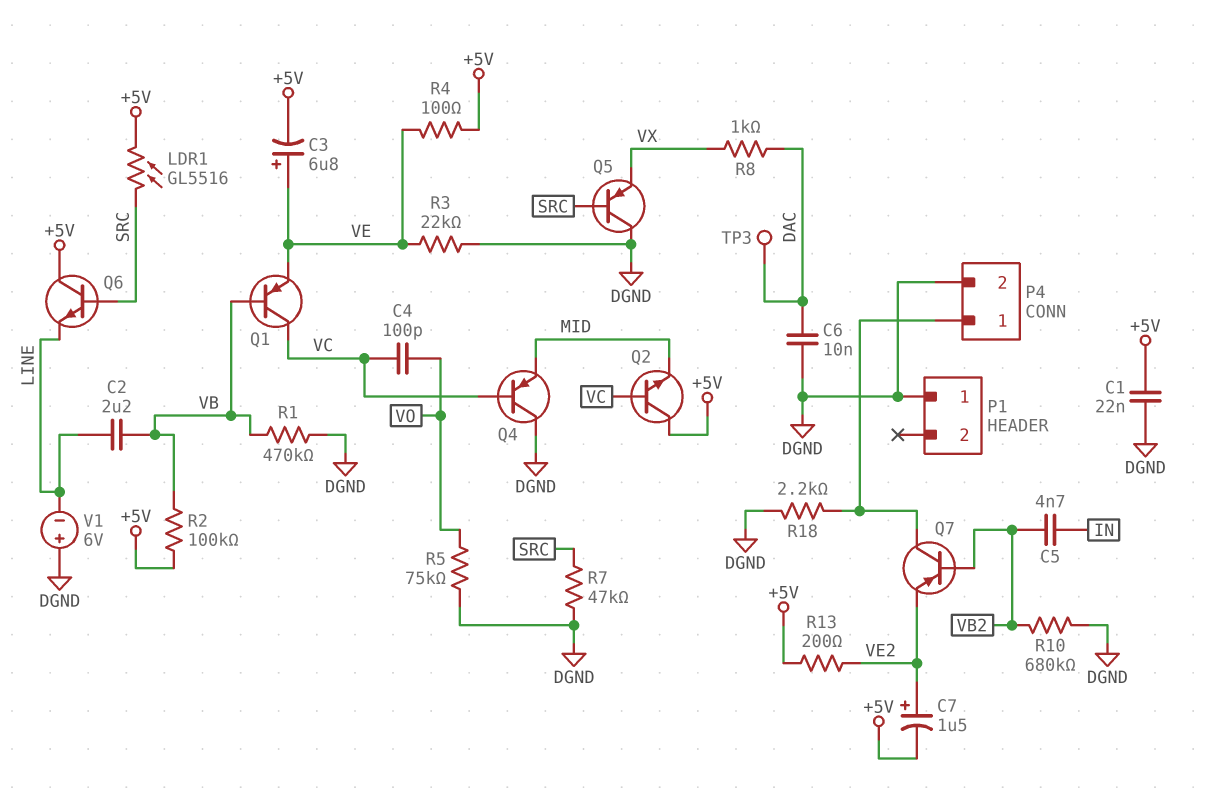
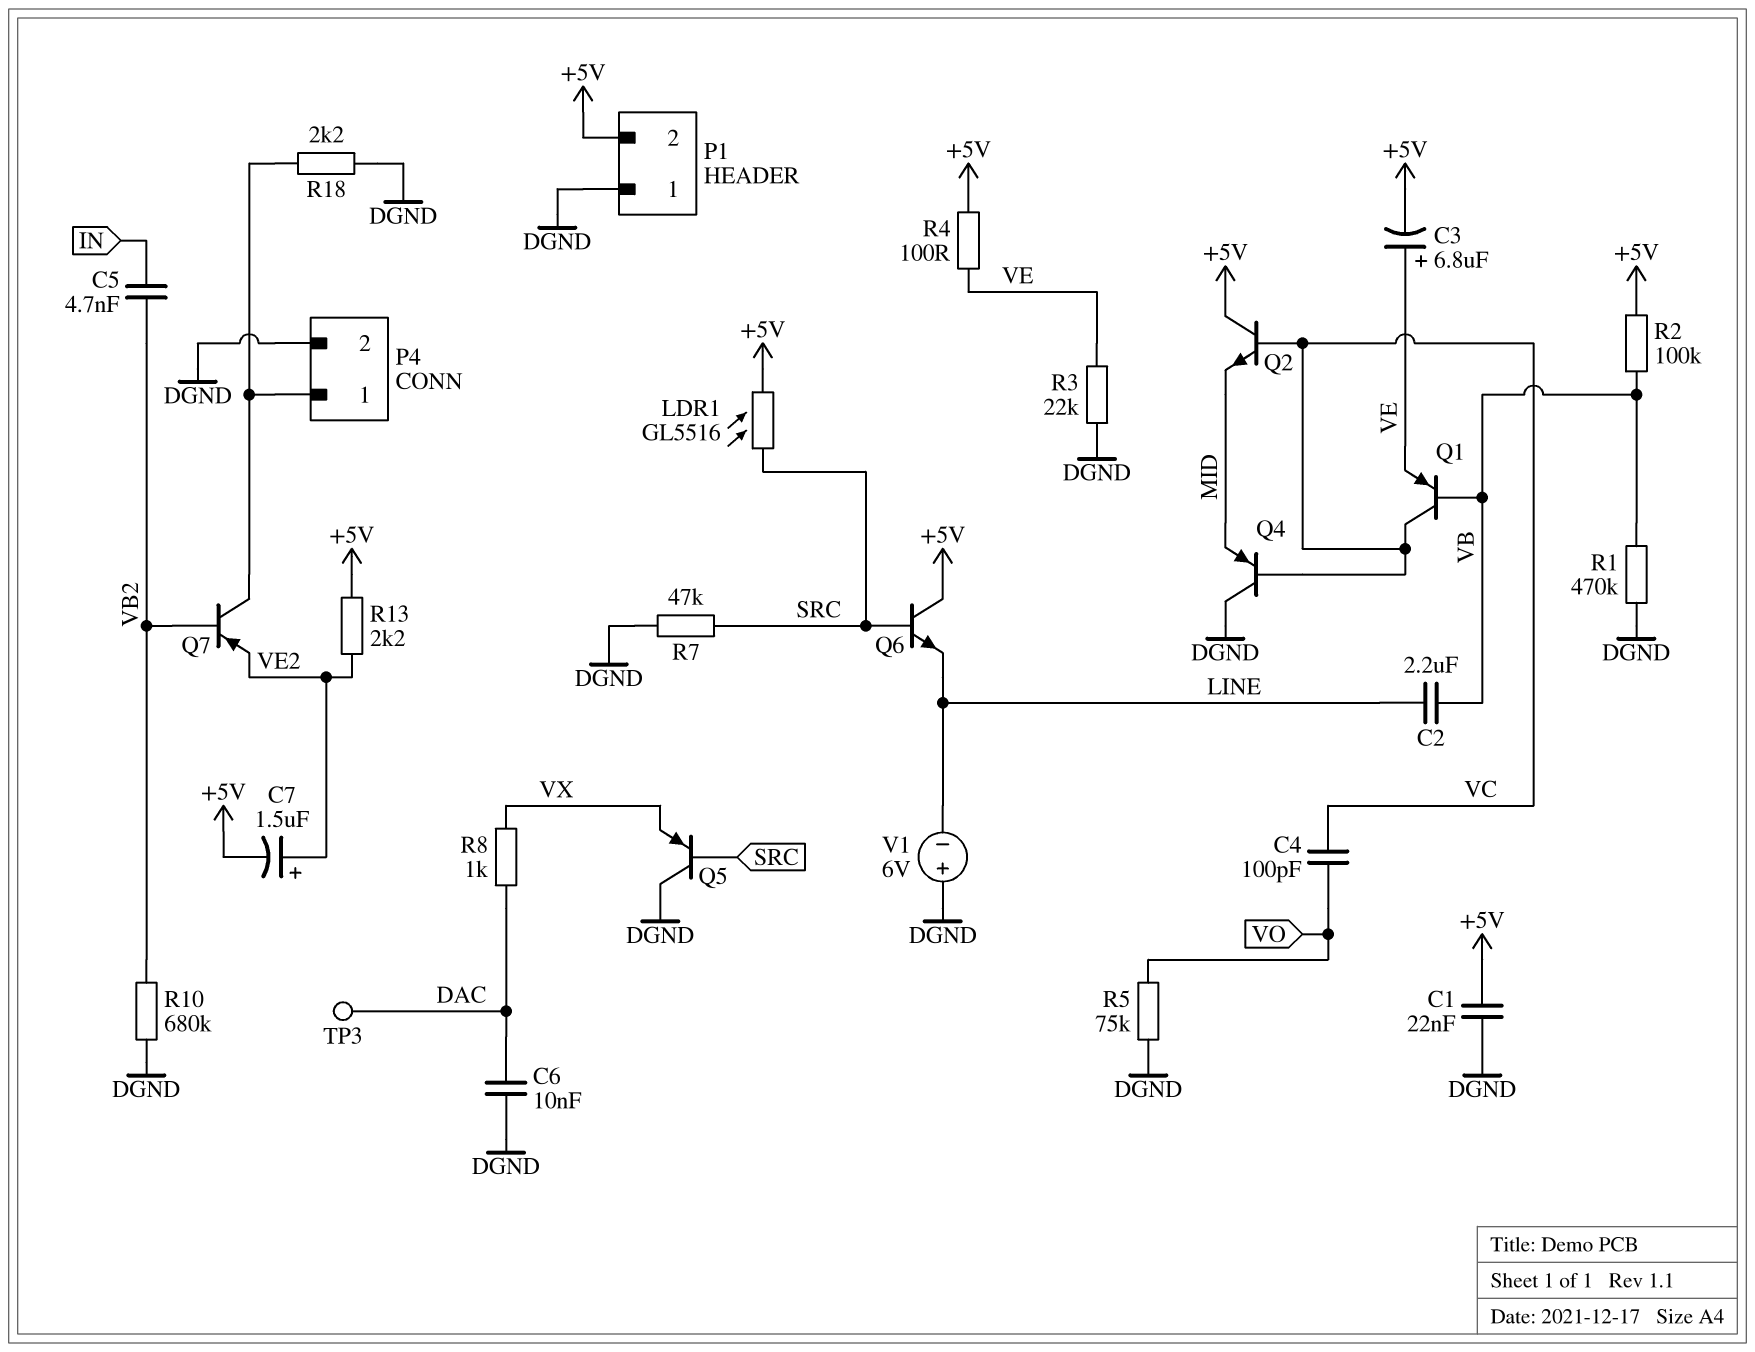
P1 pin 2: none -> +5V
R13: 200 (+5V, VE2) -> 2.2k (+5V, VE2)

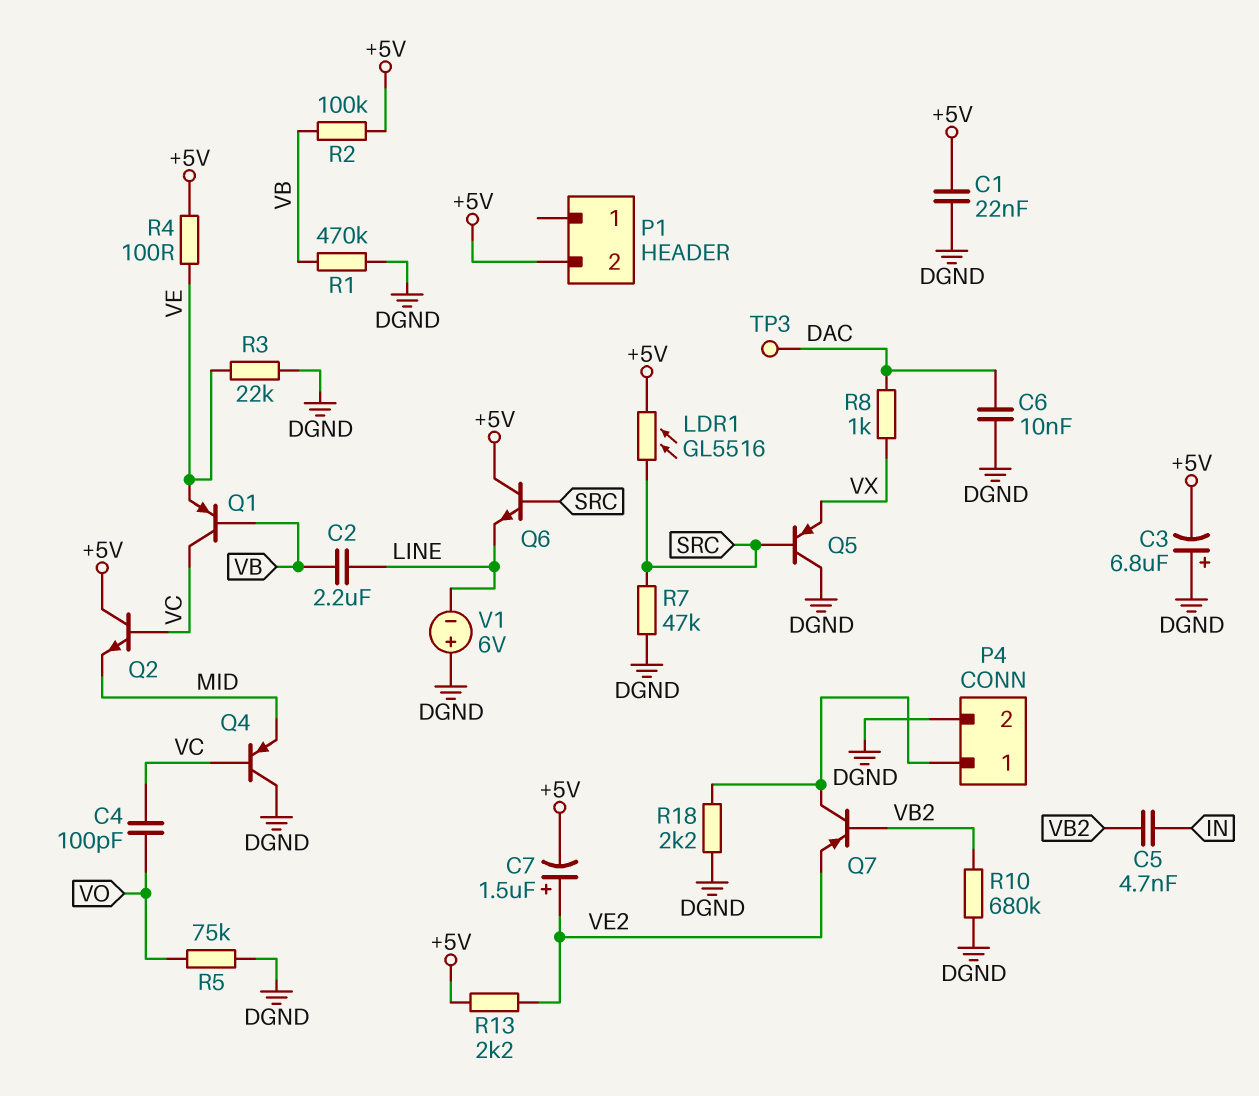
C3: 6.8uF (plus VE, minus +5V) -> 6.8uF (plus DGND, minus +5V)
P1 pin 1: DGND -> none

